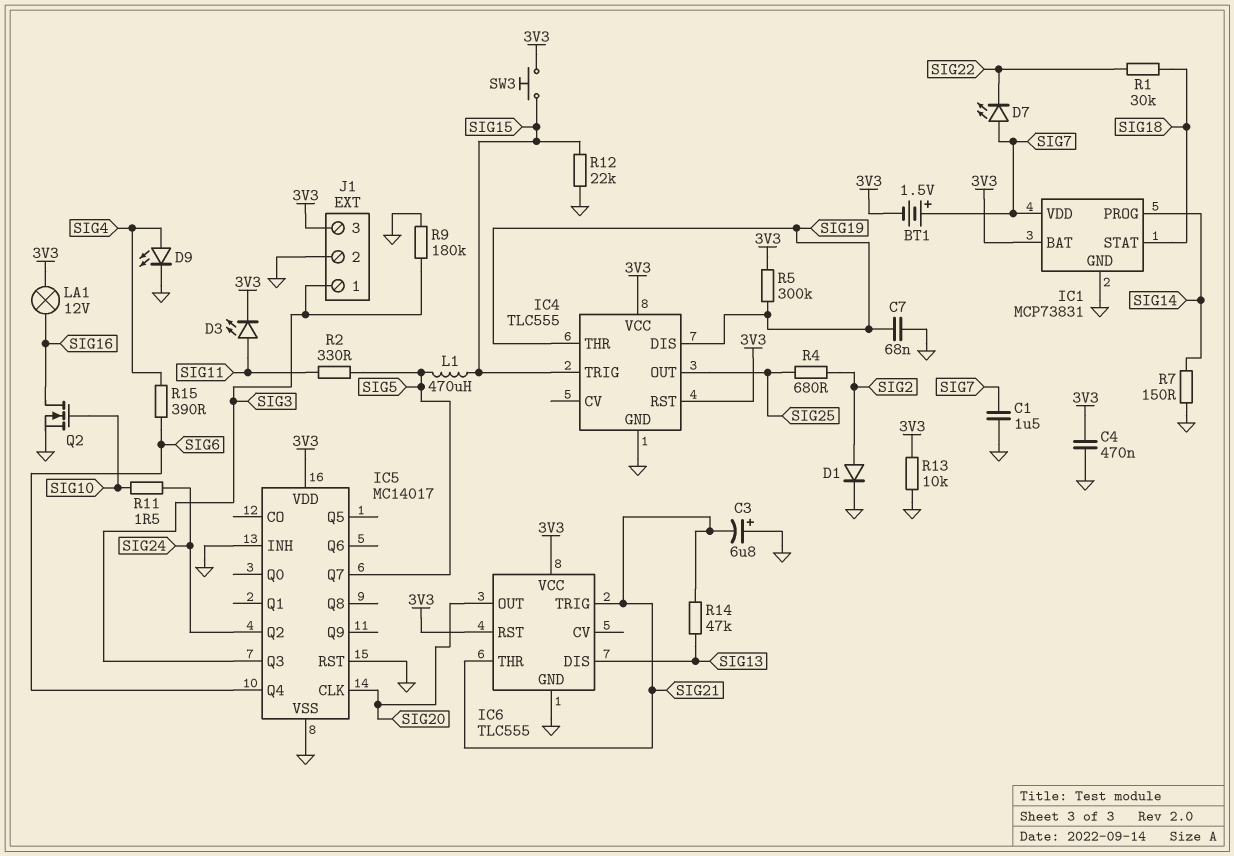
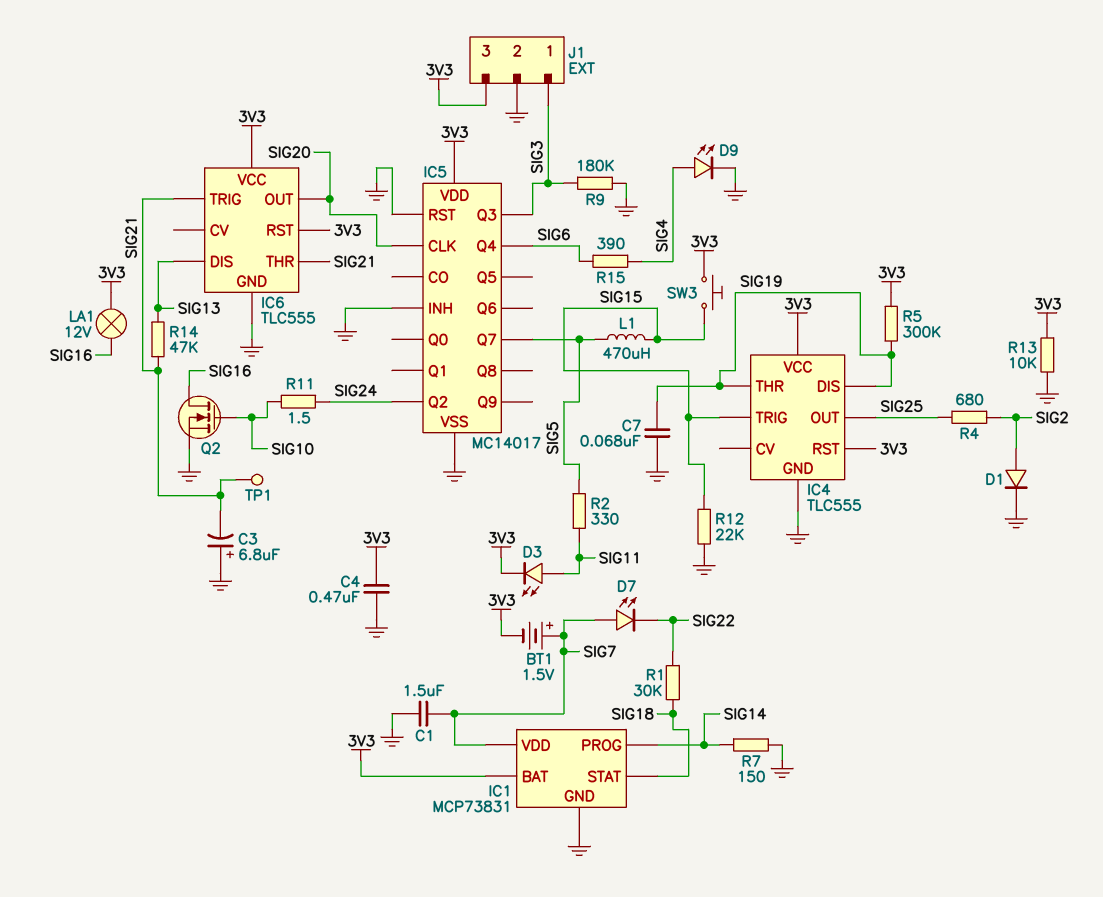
TP1: none -> test point (SIG21)

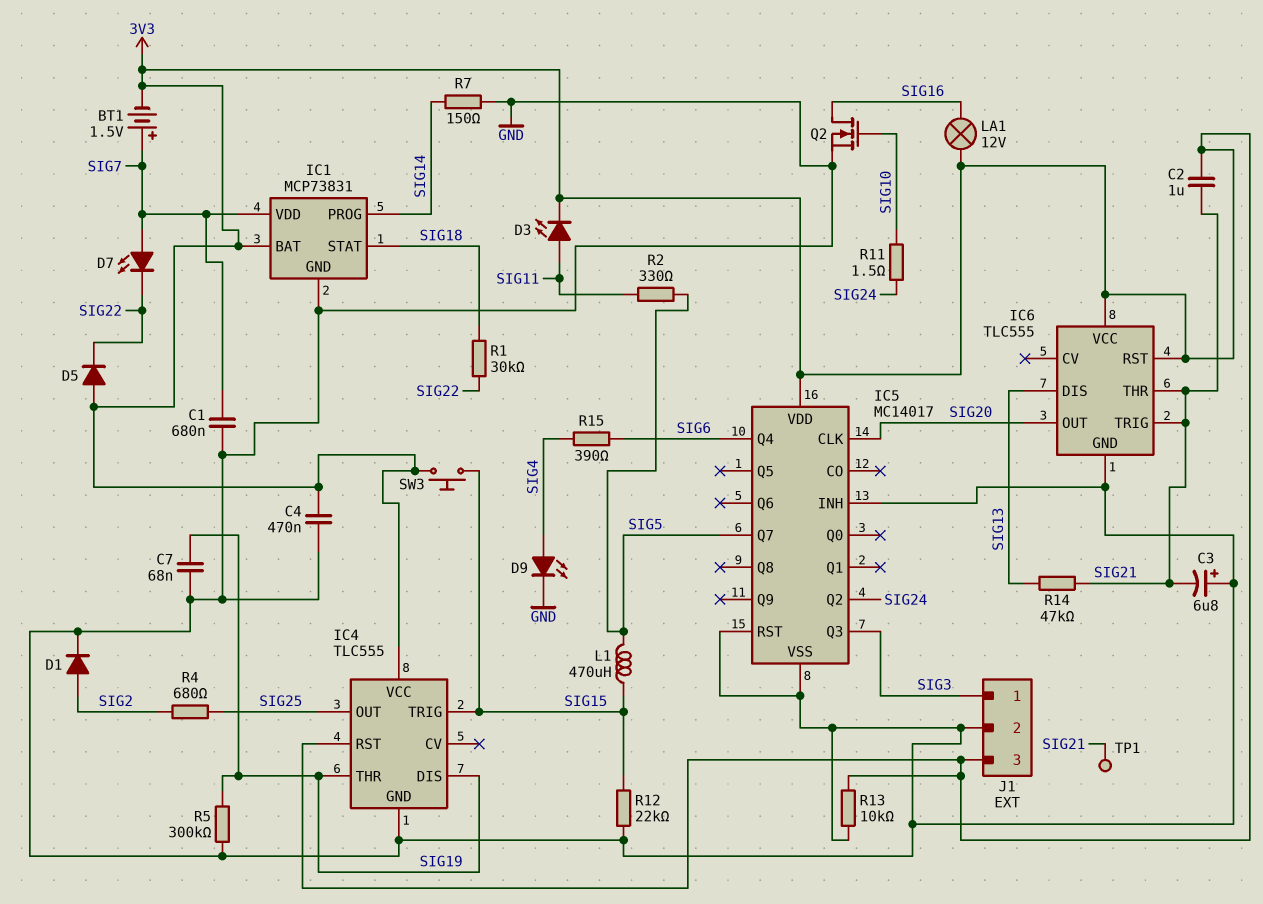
C1: 1.5uF (GND, SIG7) -> 680nF (GND, SIG7)
C2: none -> 1uF (3V3, SIG21)
D5: none -> diode (A 3V3, K SIG22)
R5: 300k (3V3, SIG19) -> 300k (GND, SIG19)
R9: 180k (GND, SIG3) -> none

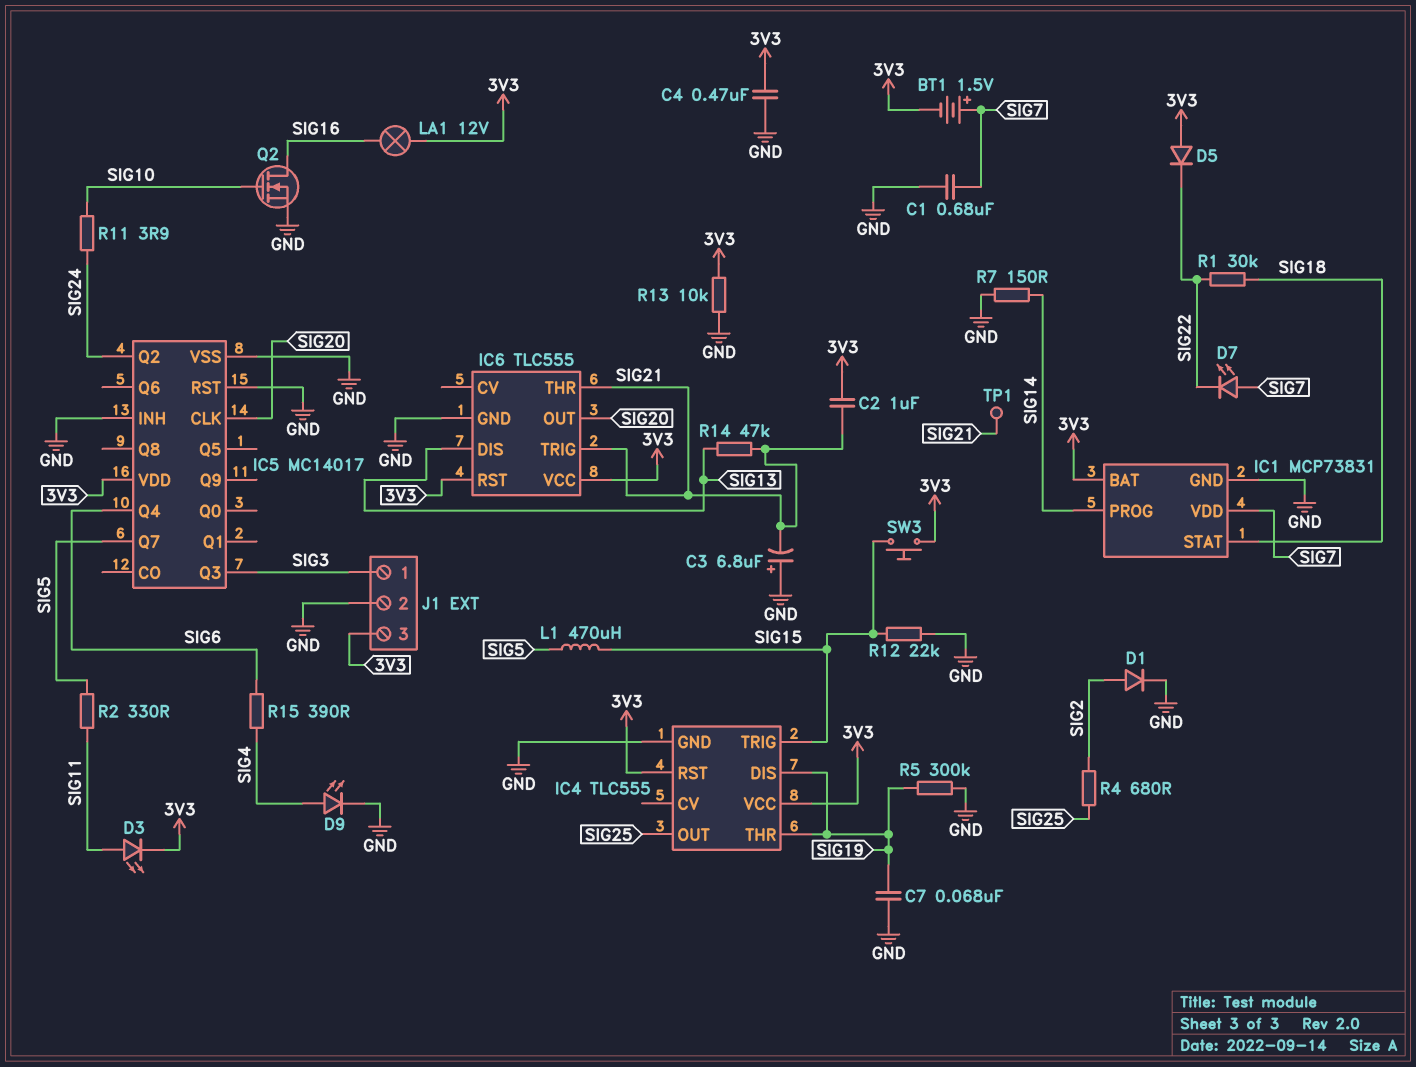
R11: 1.5 (SIG10, SIG24) -> 3.9 (SIG10, SIG24)

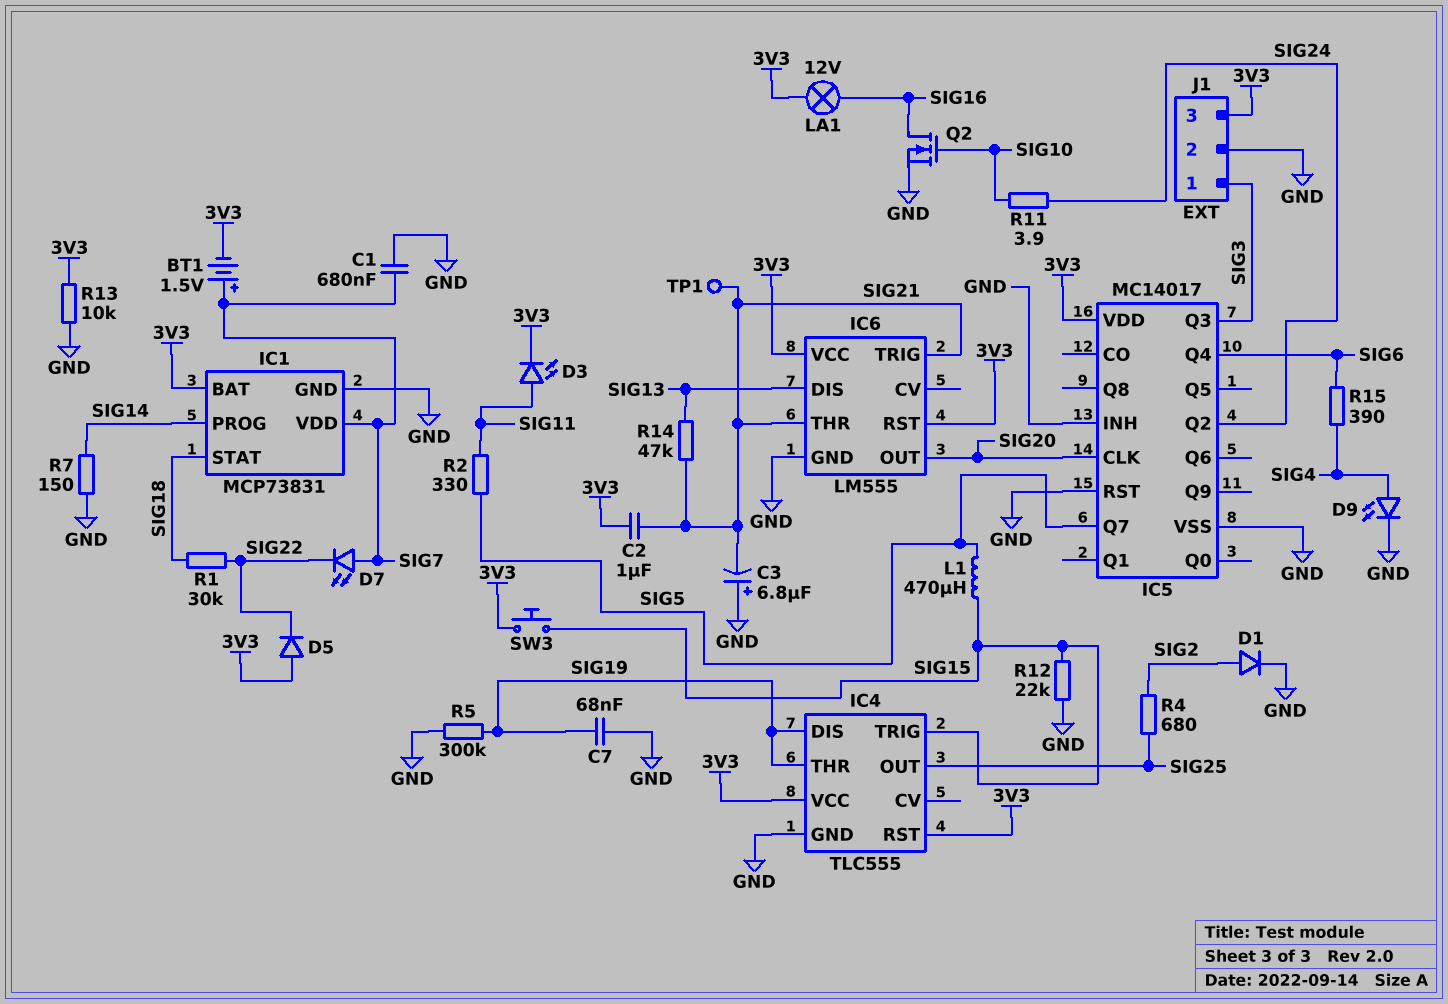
C4: 470nF (3V3, GND) -> none
IC6: TLC555 -> LM555

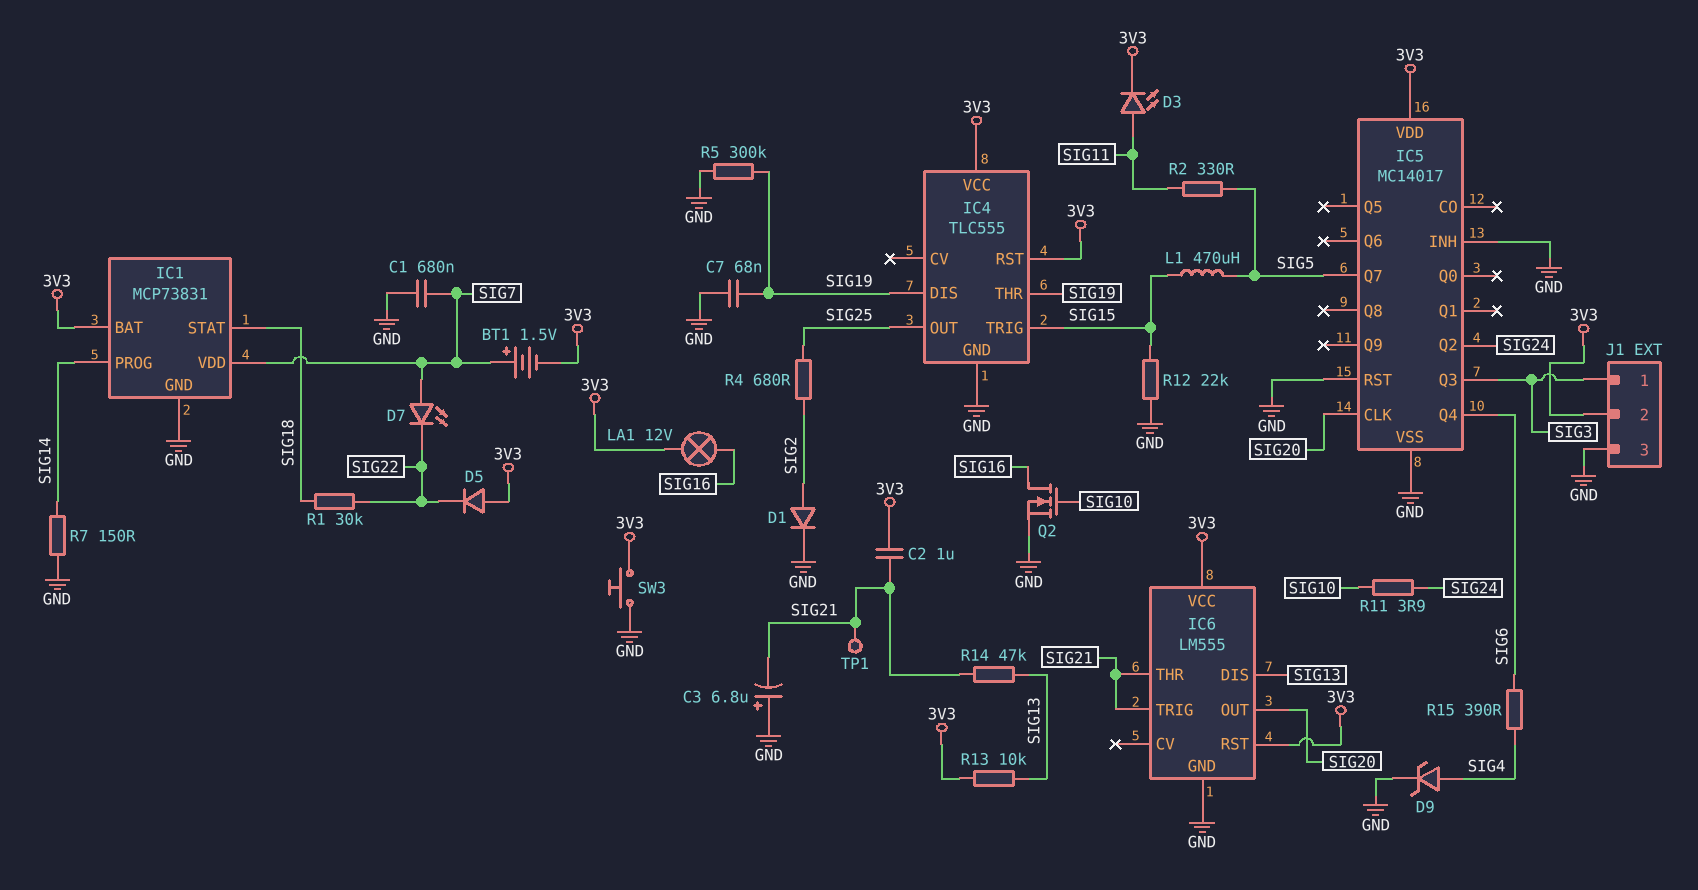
D9: LED (A SIG4, K GND) -> zener (A SIG4, K GND)
J1 pin 2: GND -> 3V3
J1 pin 3: 3V3 -> GND
R13: 10k (3V3, GND) -> 10k (3V3, SIG13)
SW3: button (3V3, SIG15) -> button (3V3, GND)

